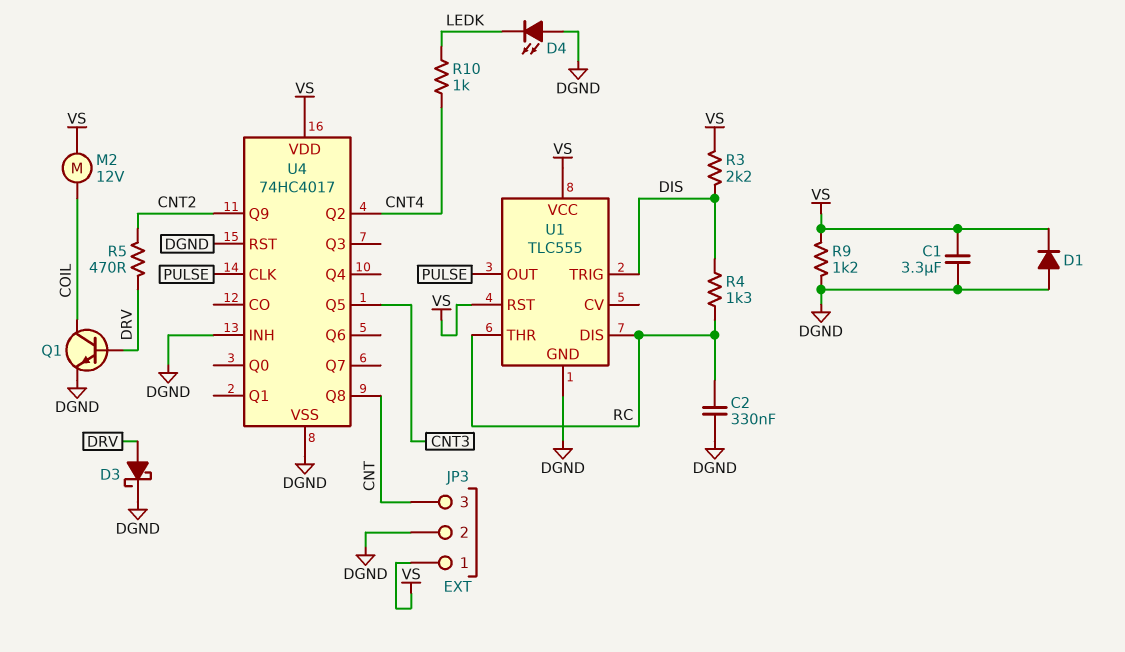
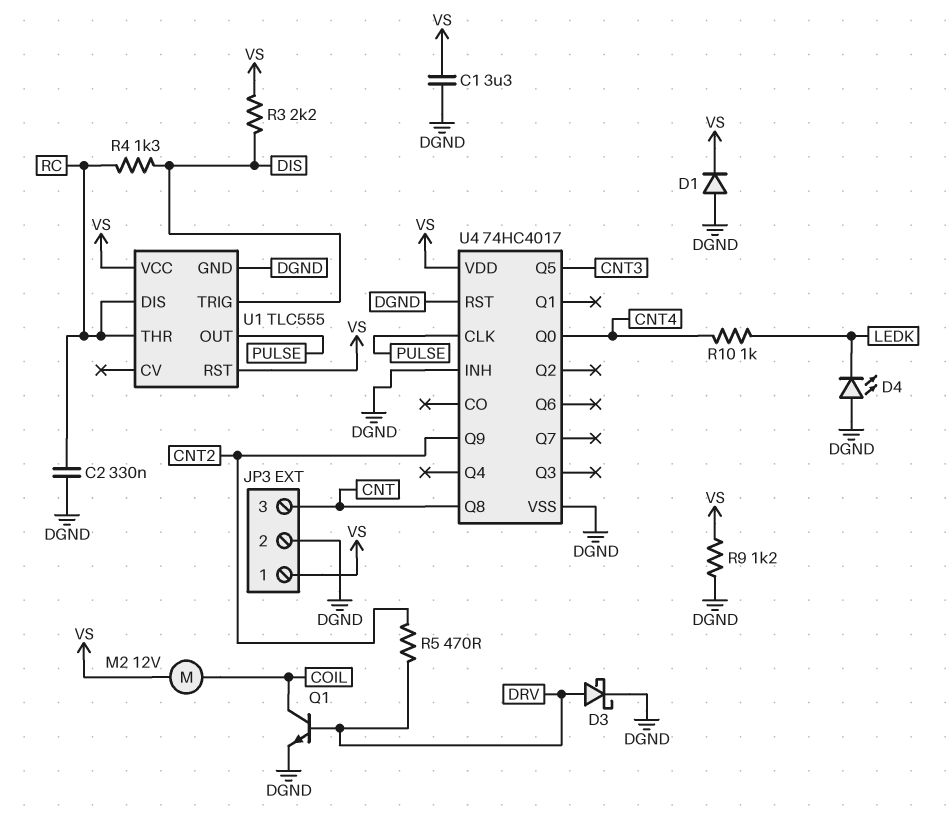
U4 pin Q0: none -> CNT4
U4 pin Q2: CNT4 -> none

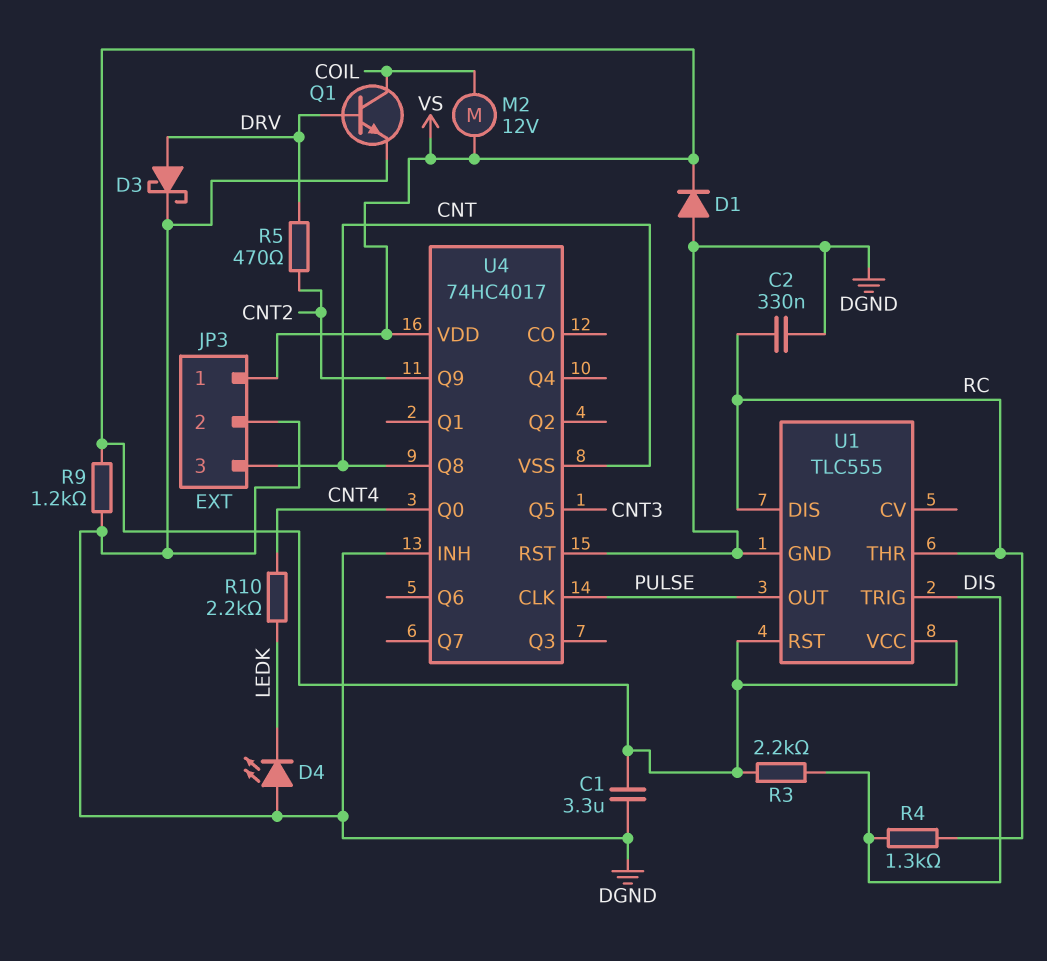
R10: 1k (CNT4, LEDK) -> 2.2k (CNT4, LEDK)
U4 pin VSS: DGND -> CNT

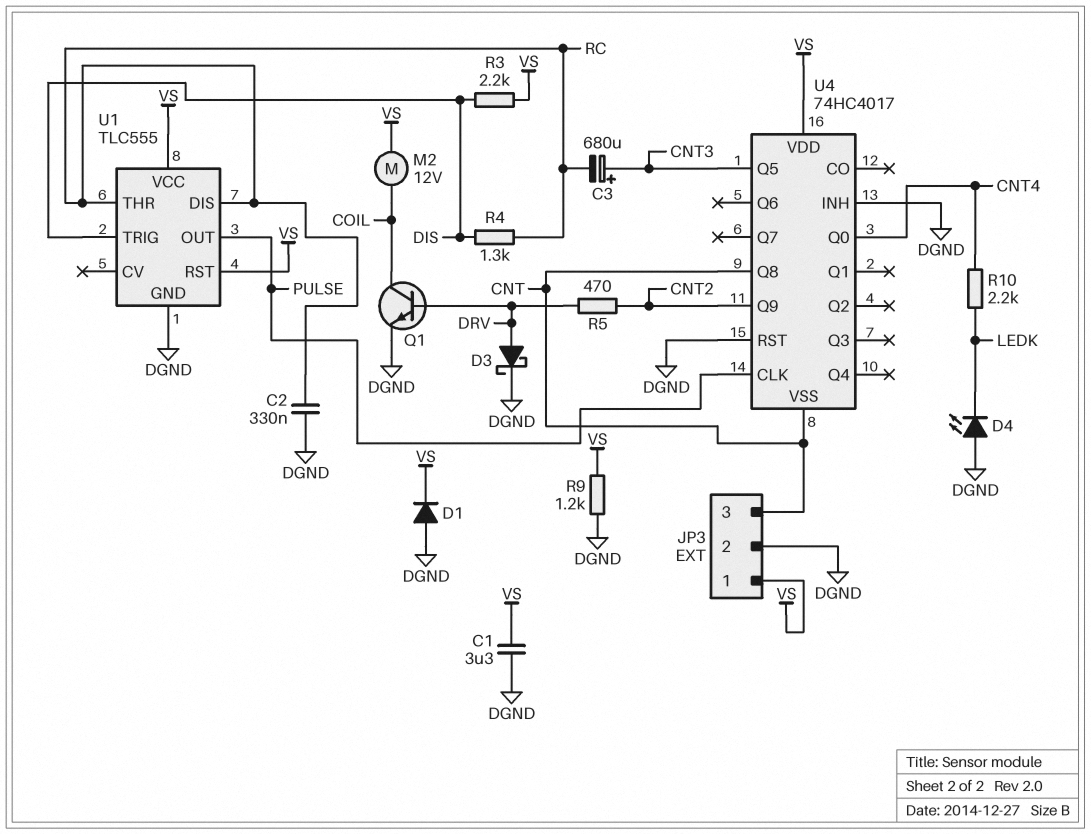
C3: none -> 680uF (plus CNT3, minus RC)

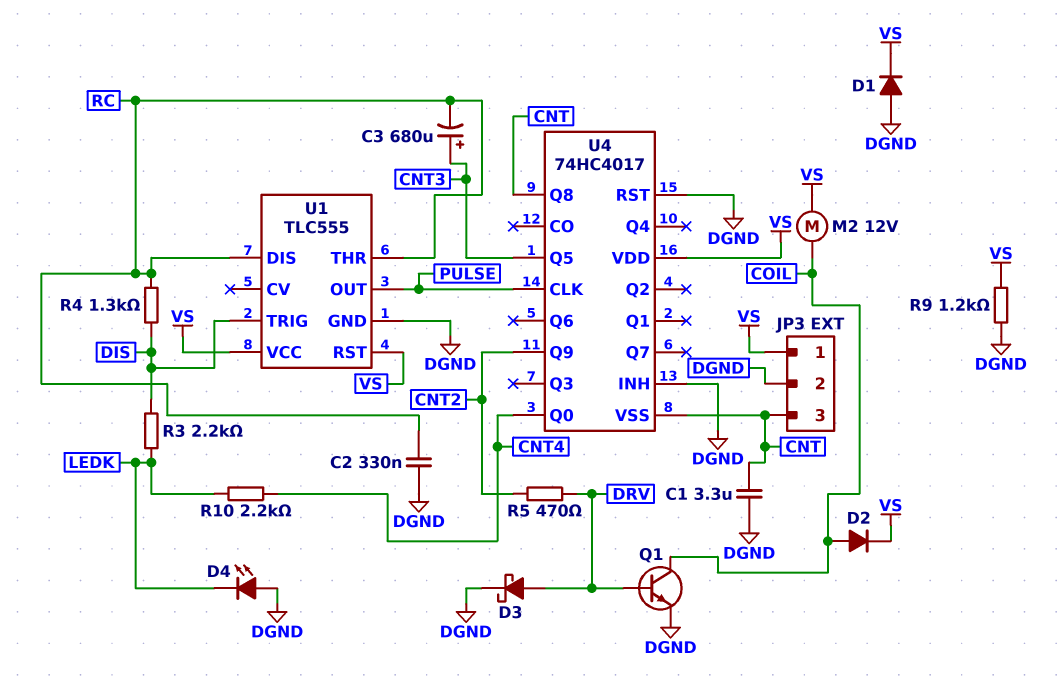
C1: 3.3uF (DGND, VS) -> 3.3uF (CNT, DGND)
D2: none -> diode (A COIL, K VS)
R3: 2.2k (DIS, VS) -> 2.2k (DIS, LEDK)

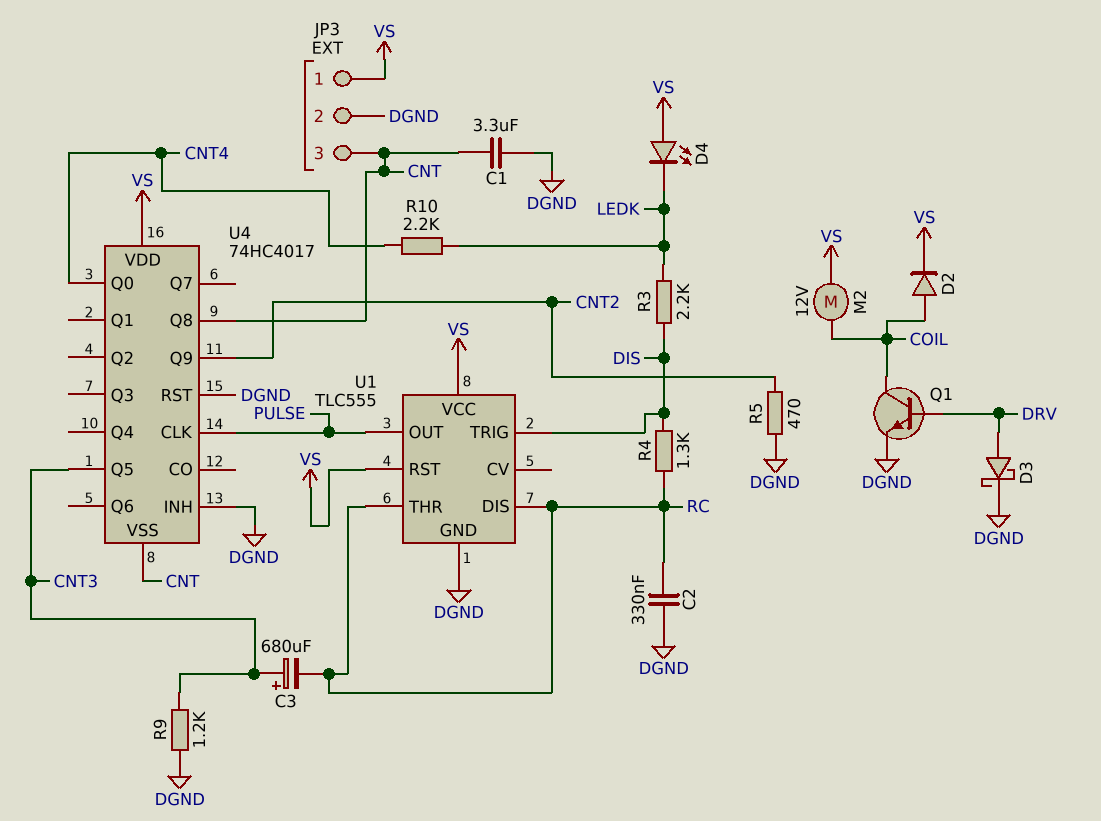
D1: diode (A DGND, K VS) -> none
D4: LED (A DGND, K LEDK) -> LED (A VS, K LEDK)
R5: 470 (CNT2, DRV) -> 470 (CNT2, DGND)
R9: 1.2k (DGND, VS) -> 1.2k (CNT3, DGND)

